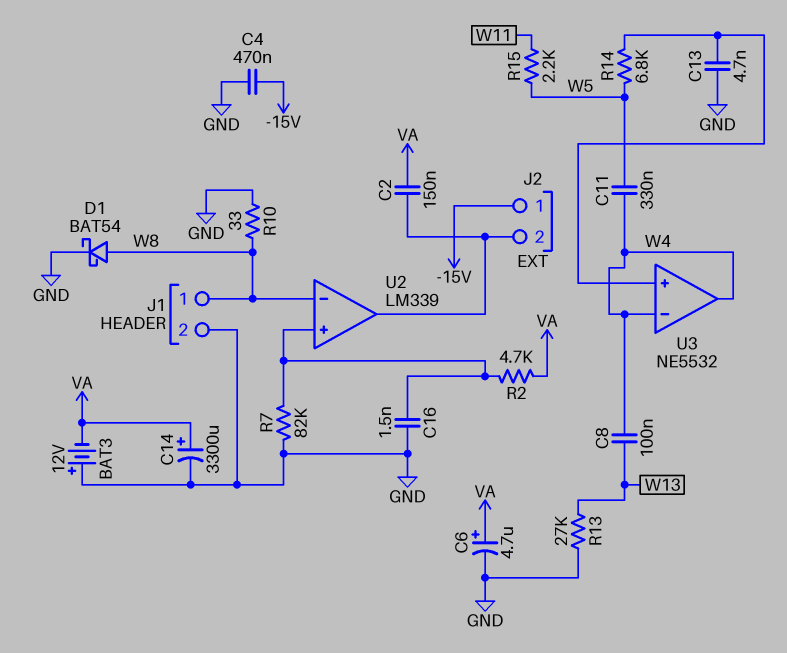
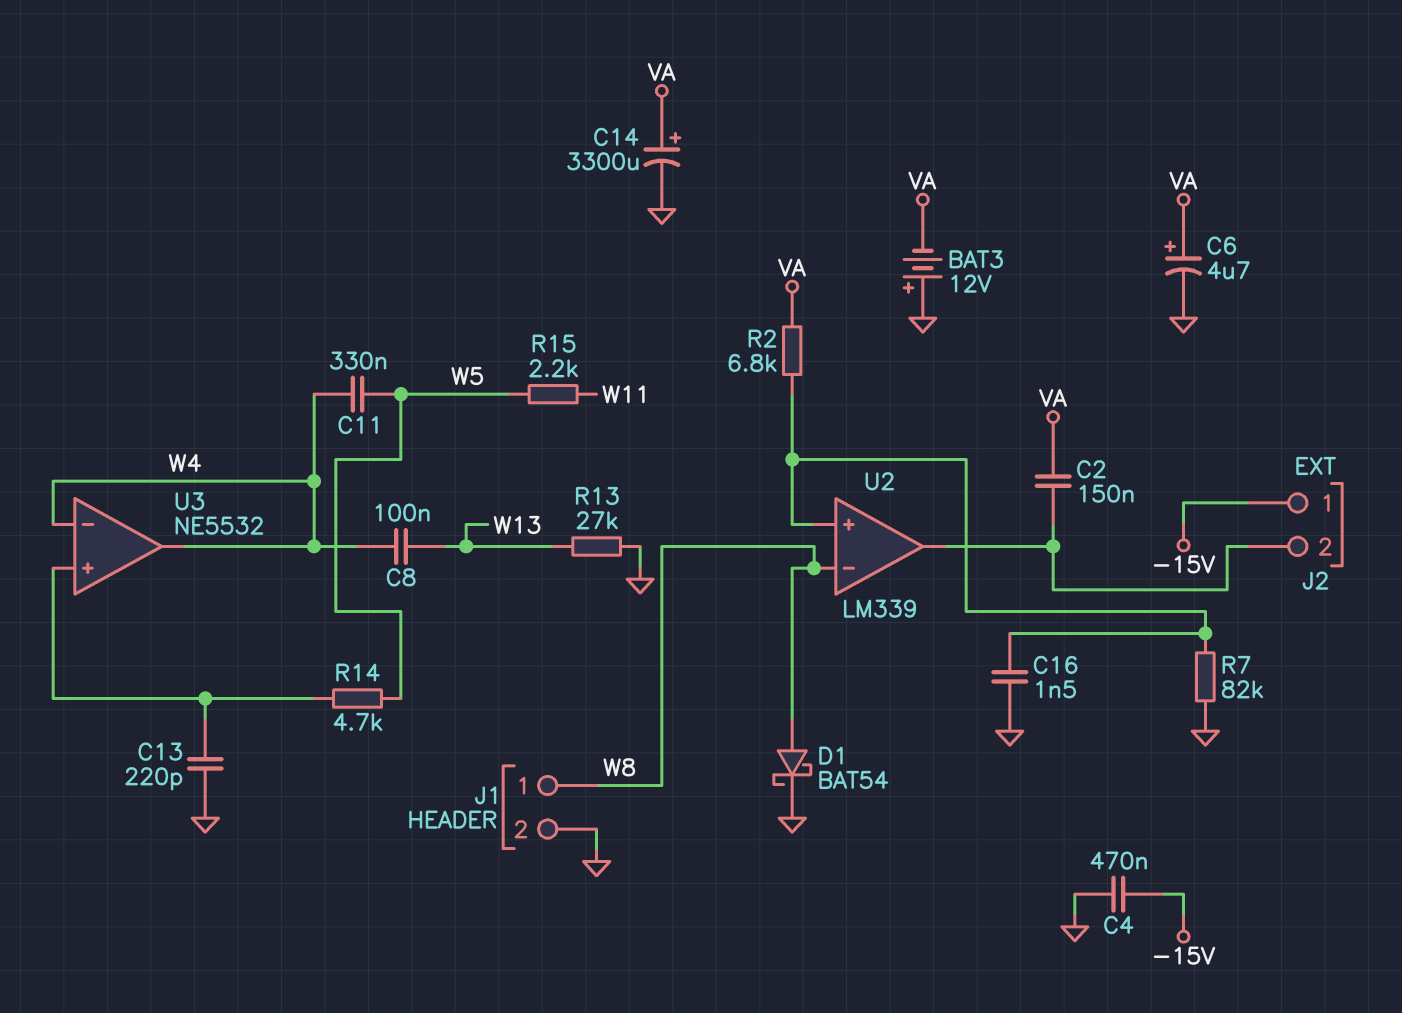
C13: 4.7nF (GND, U3/in+) -> 220pF (GND, U3/in+)
R2: 4.7k (U2/in+, VA) -> 6.8k (U2/in+, VA)
R10: 33 (GND, W8) -> none
R14: 6.8k (U3/in+, W5) -> 4.7k (U3/in+, W5)

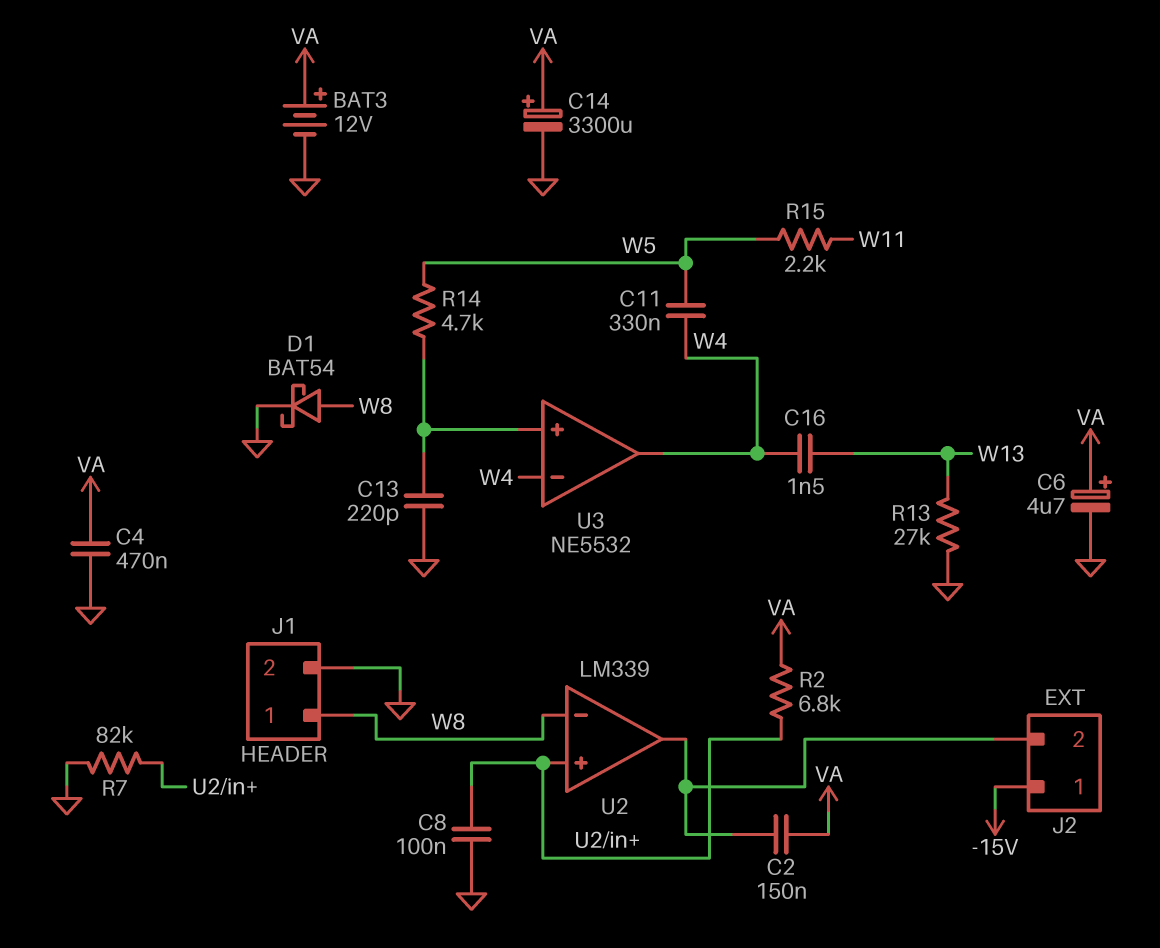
BAT3: 12V (plus GND, minus VA) -> 12V (plus VA, minus GND)
C4: 470nF (-15V, GND) -> 470nF (GND, VA)
C8: 100nF (W4, W13) -> 100nF (GND, U2/in+)
C16: 1.5nF (GND, U2/in+) -> 1.5nF (W4, W13)

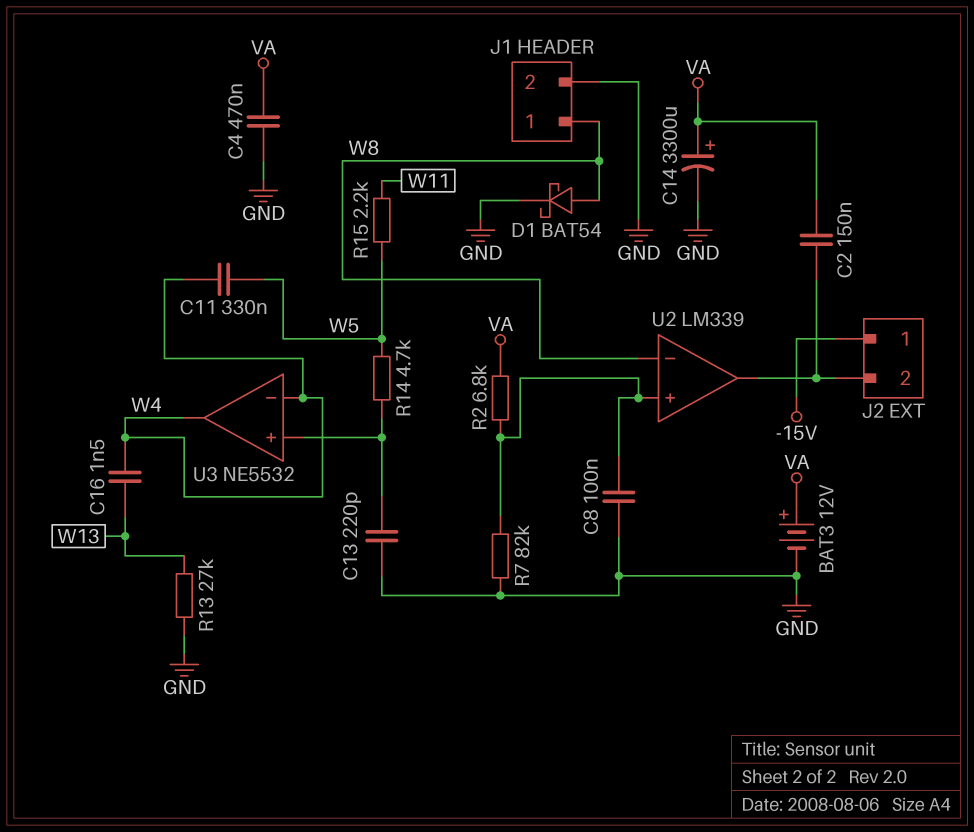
C6: 4.7uF (plus VA, minus GND) -> none

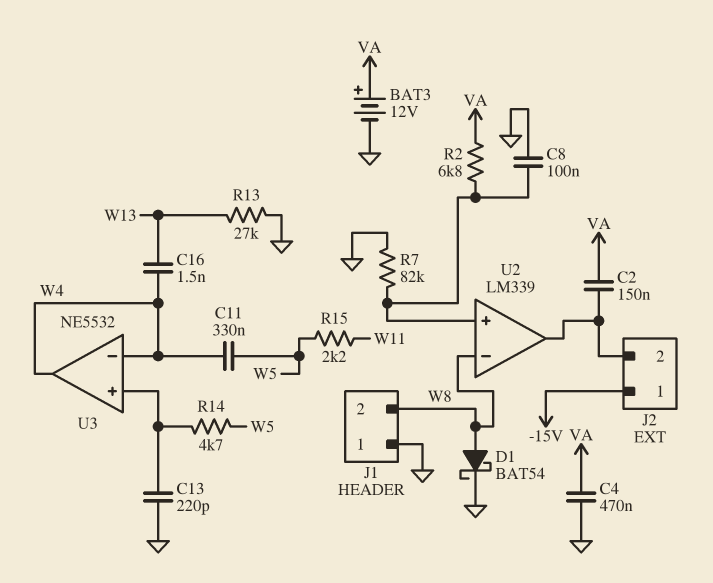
C14: 3300uF (plus VA, minus GND) -> none
J1 pin 1: W8 -> GND
J1 pin 2: GND -> W8

